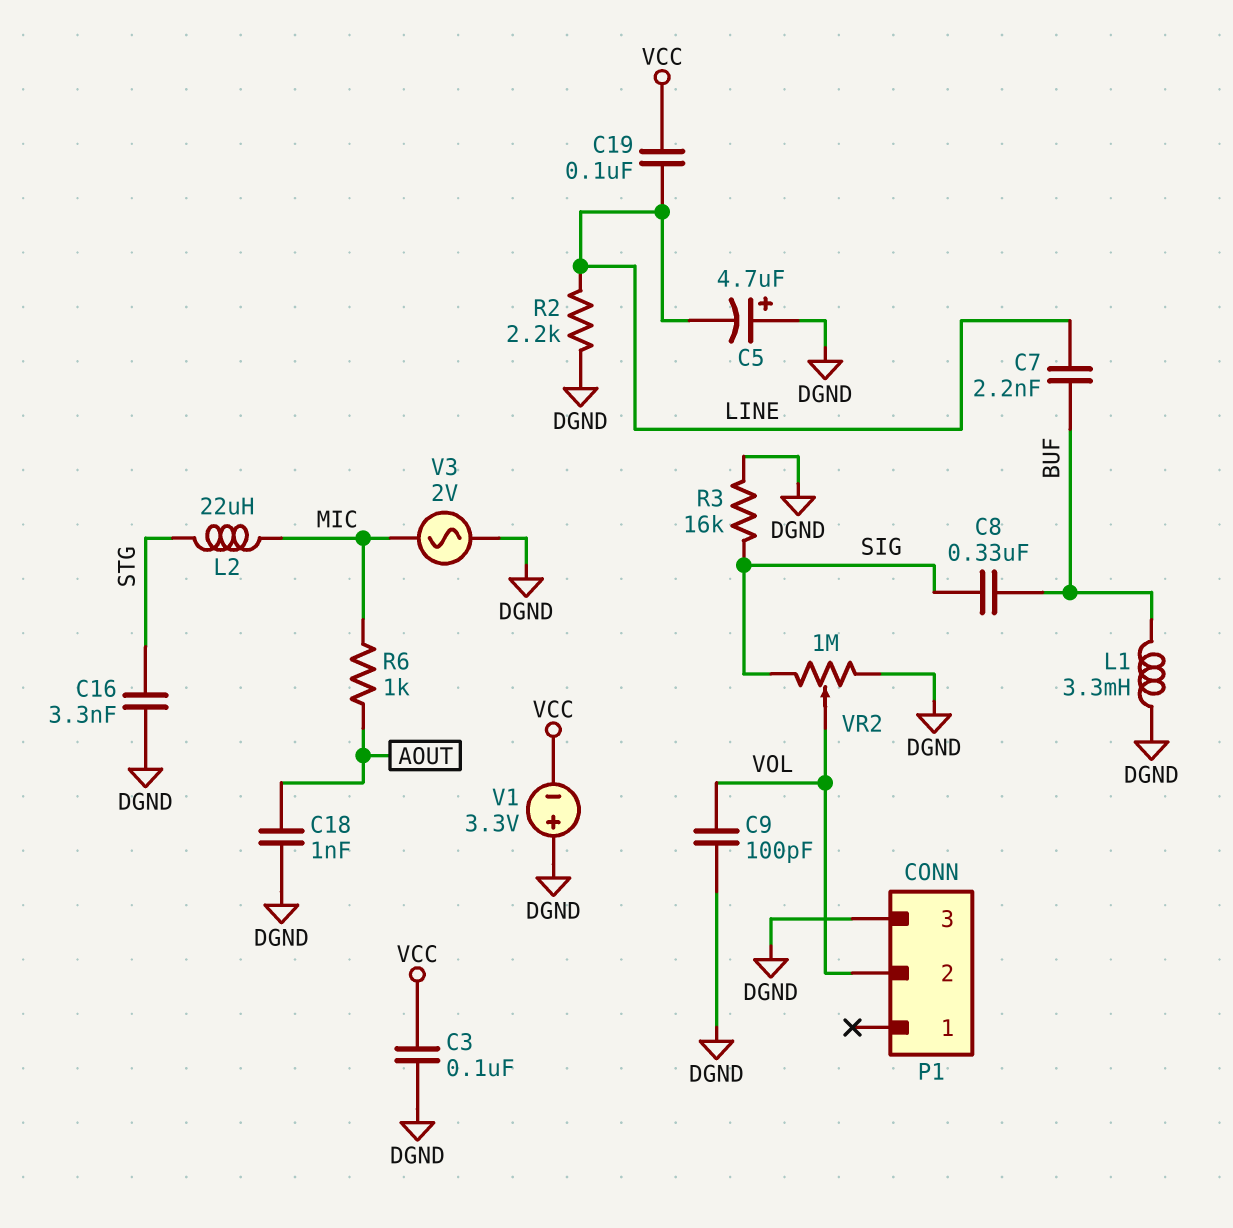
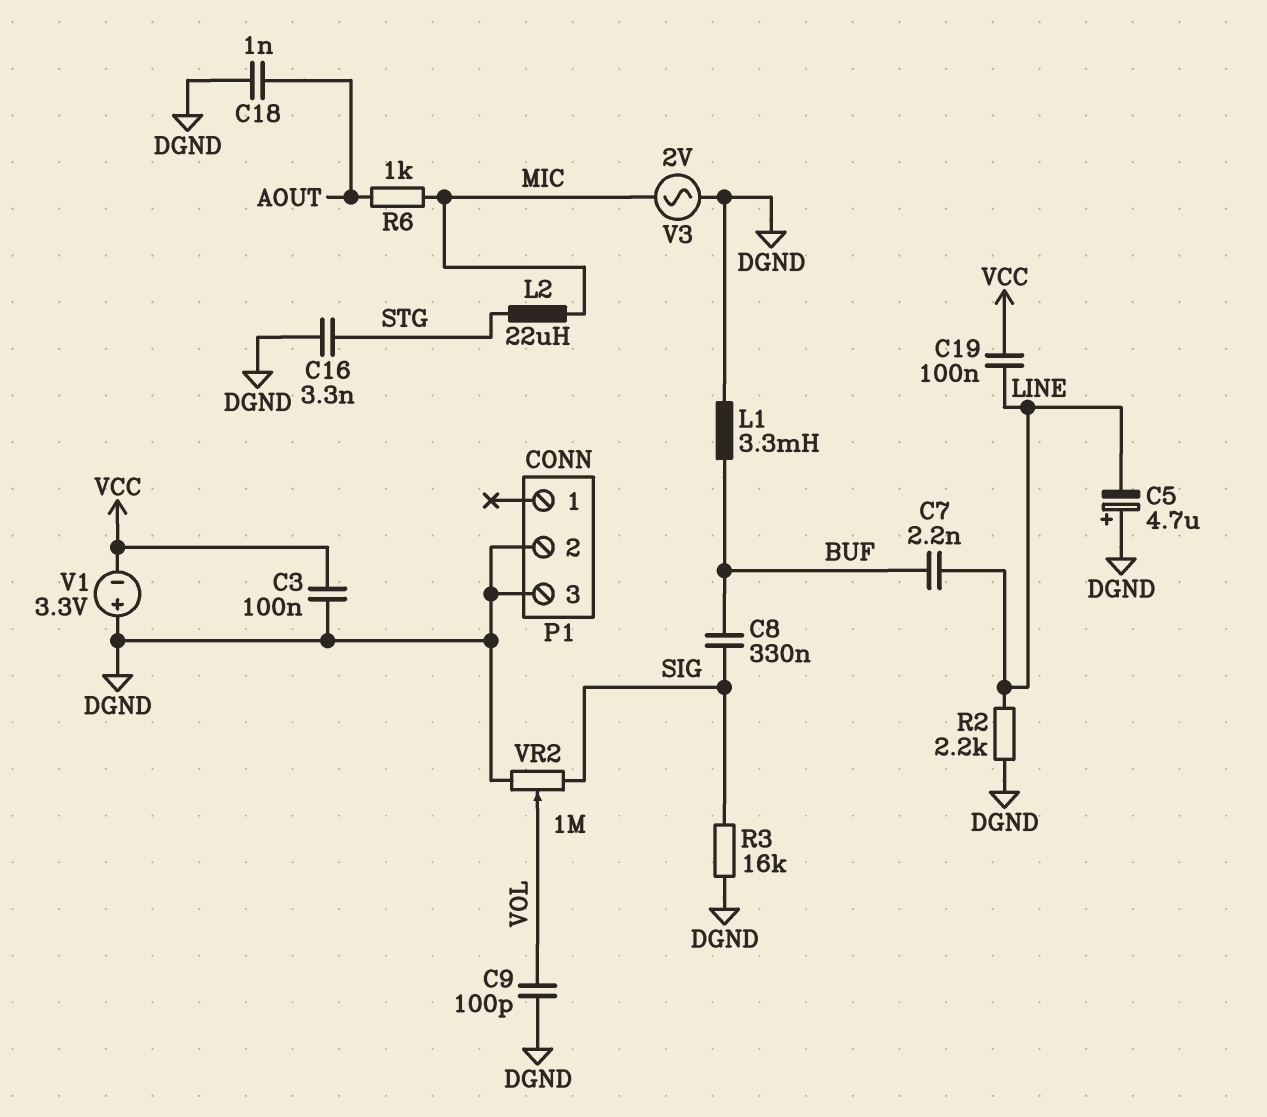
P1 pin 2: VOL -> DGND

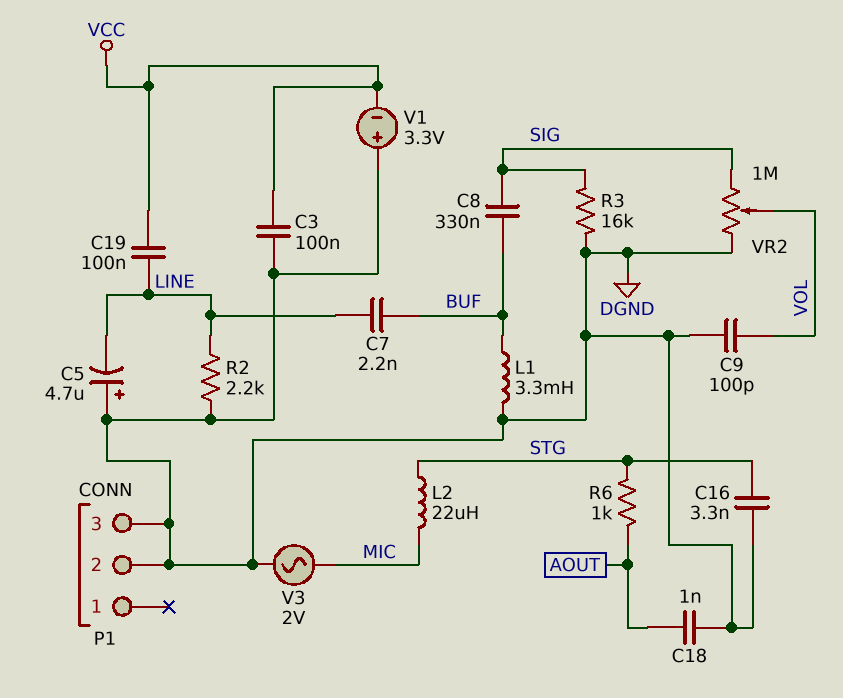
R6: 1k (AOUT, MIC) -> 1k (AOUT, STG)

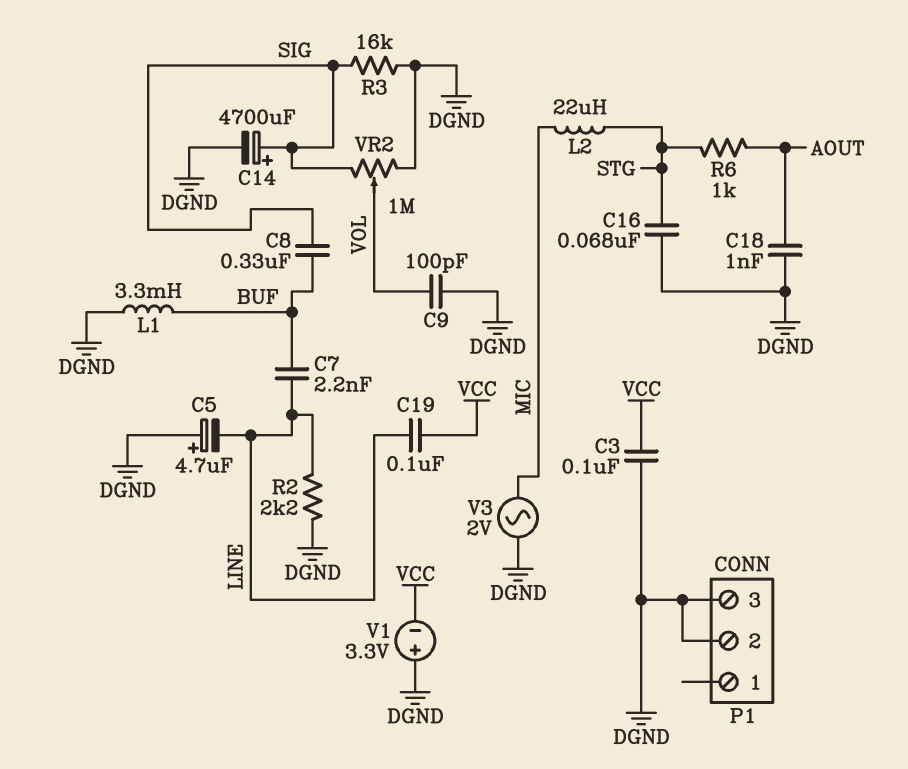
C14: none -> 4700uF (plus SIG, minus DGND)
C16: 3.3nF (DGND, STG) -> 68nF (DGND, STG)

